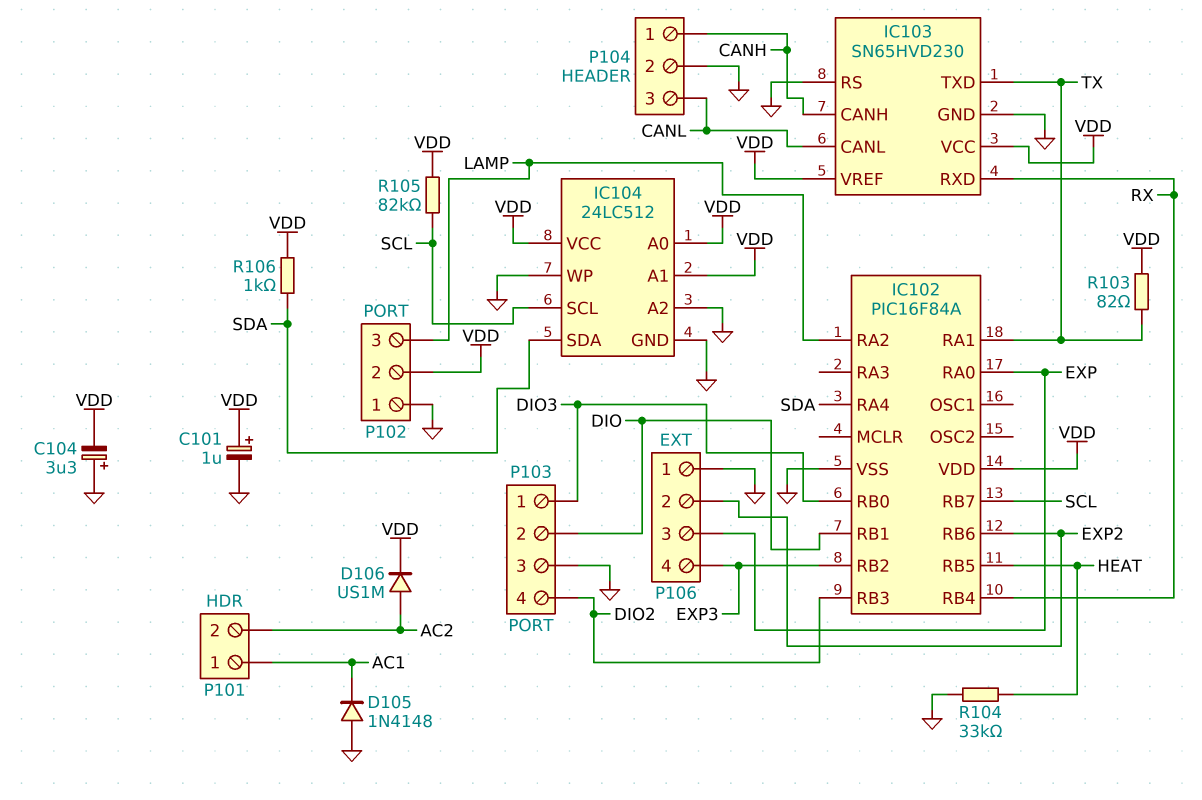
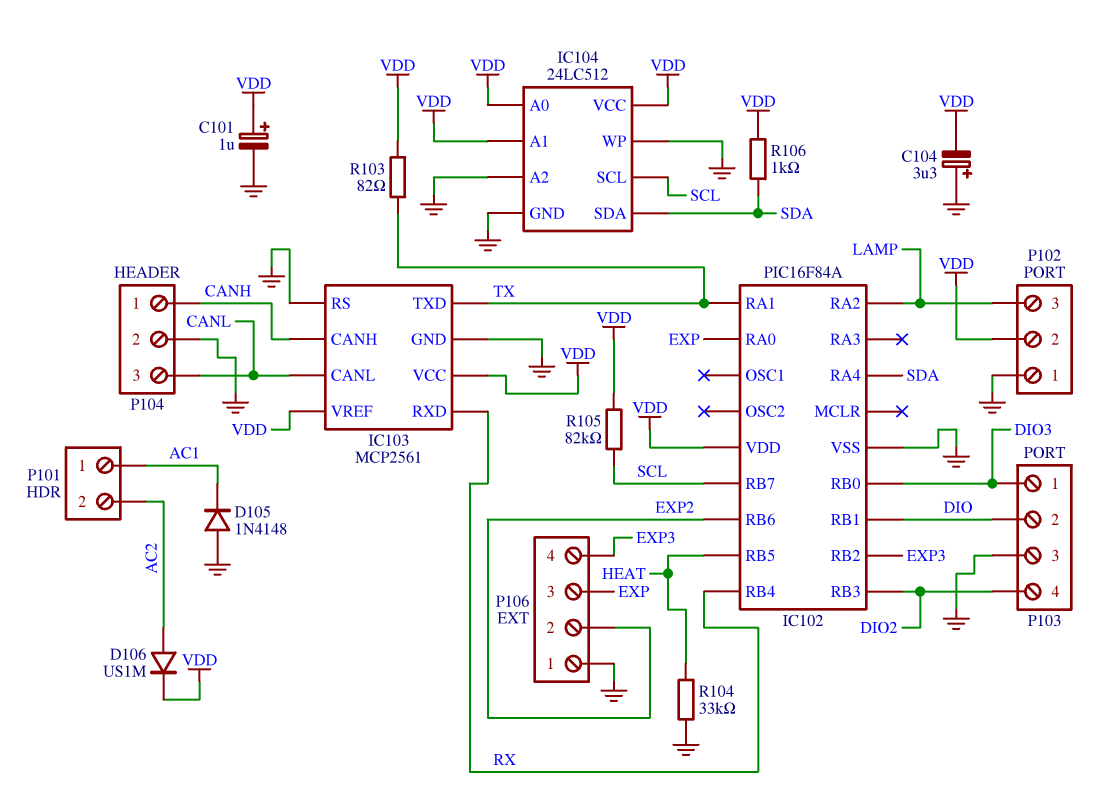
IC103: SN65HVD230 -> MCP2561

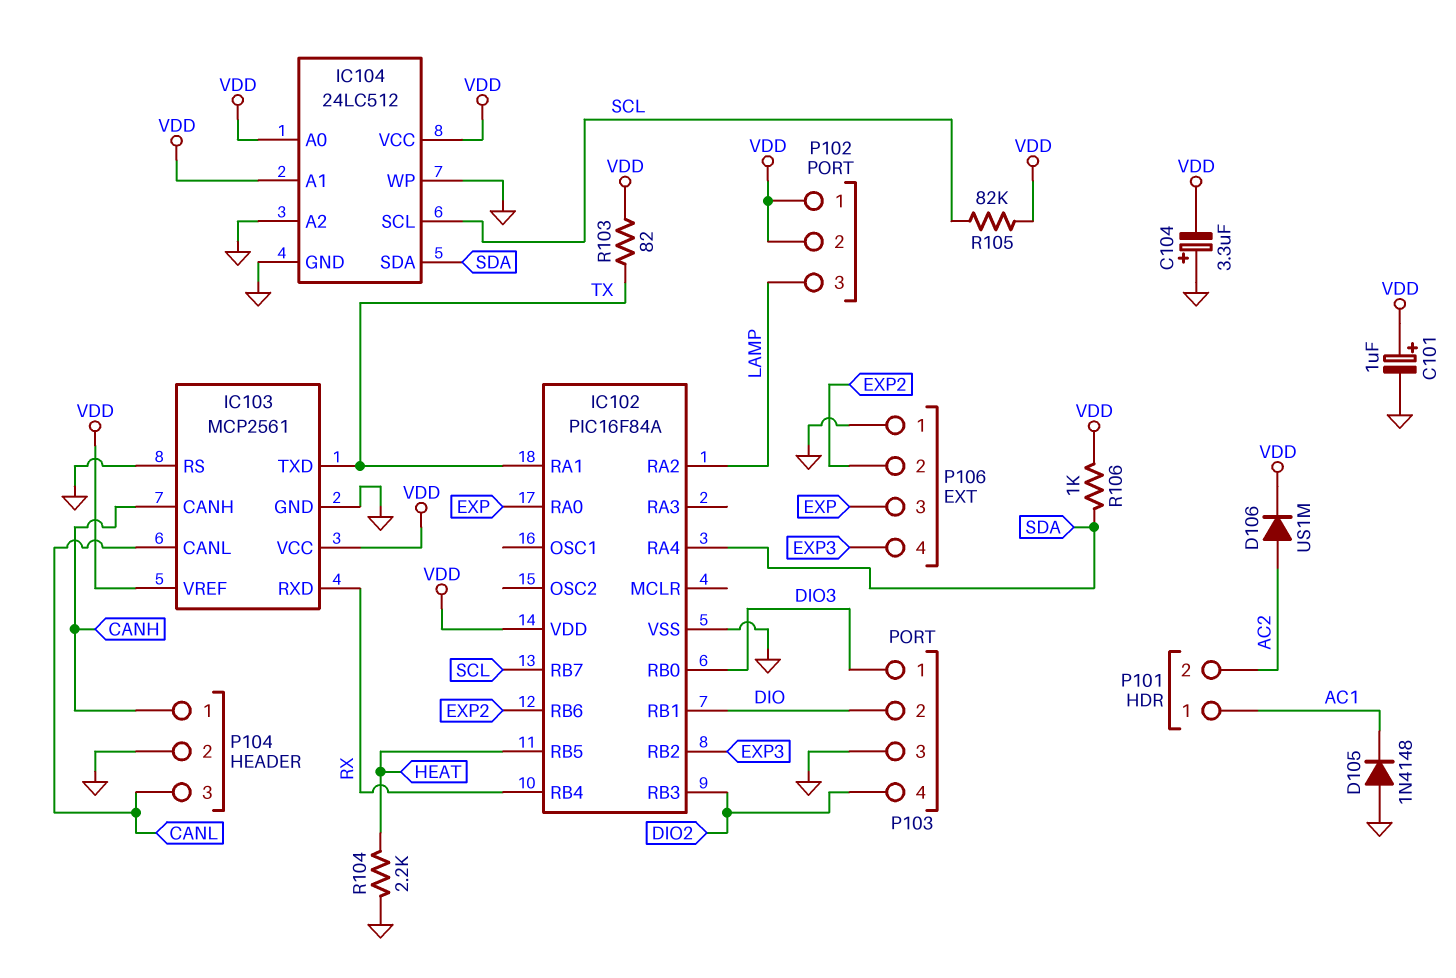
P102 pin 1: GND -> VDD
R104: 33k (GND, HEAT) -> 2.2k (GND, HEAT)

